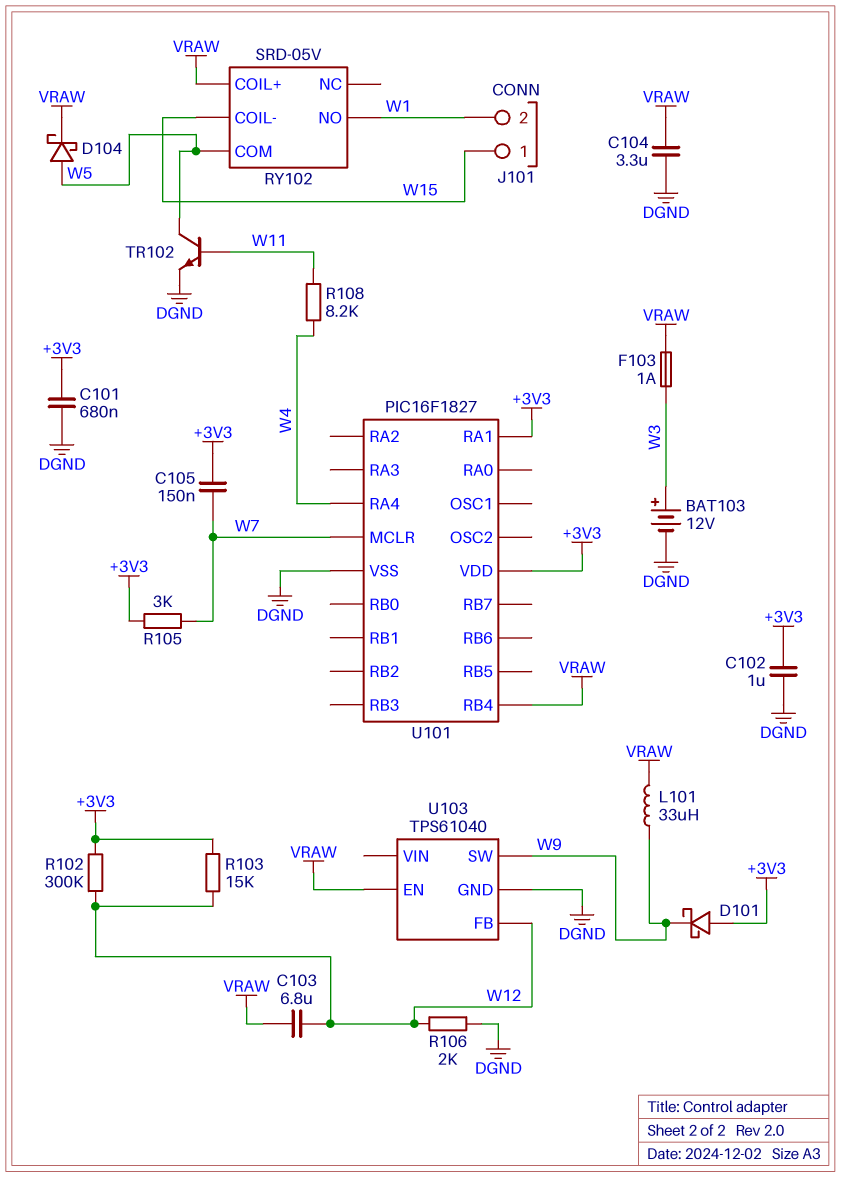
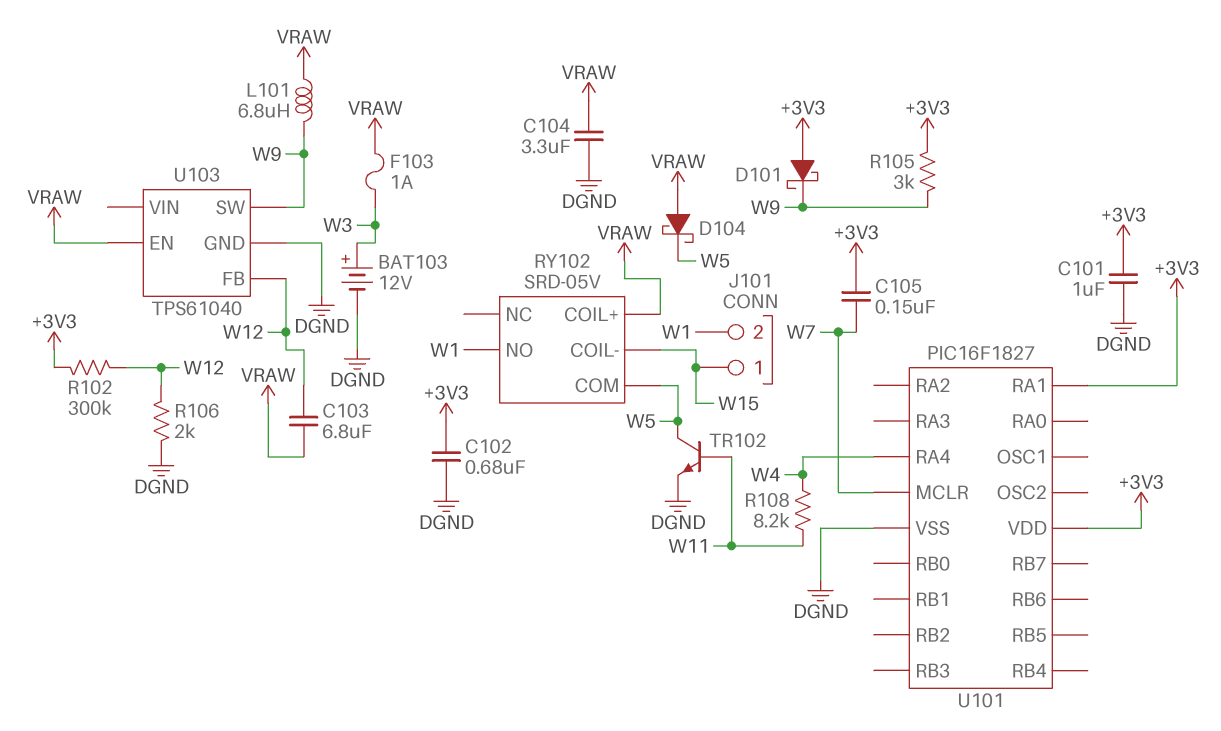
C101: 680nF (+3V3, DGND) -> 1uF (+3V3, DGND)
C102: 1uF (+3V3, DGND) -> 680nF (+3V3, DGND)
D104: schottky (A W5, K VRAW) -> schottky (A VRAW, K W5)
L101: 33uH (VRAW, W9) -> 6.8uH (VRAW, W9)
R103: 15k (+3V3, W12) -> none
R105: 3k (+3V3, W7) -> 3k (+3V3, W9)
U101 pin RB4: VRAW -> none

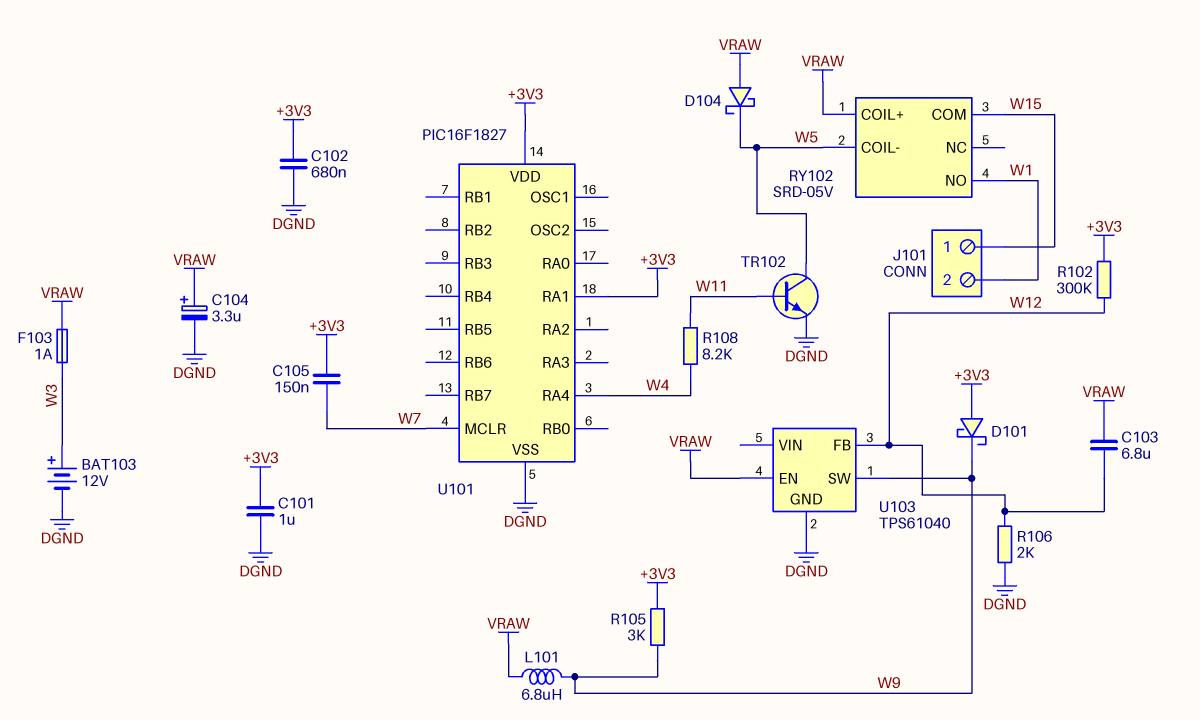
C104: 3.3uF (DGND, VRAW) -> 3.3uF (plus VRAW, minus DGND)
RY102 pin COIL-: W15 -> W5
RY102 pin COM: W5 -> W15

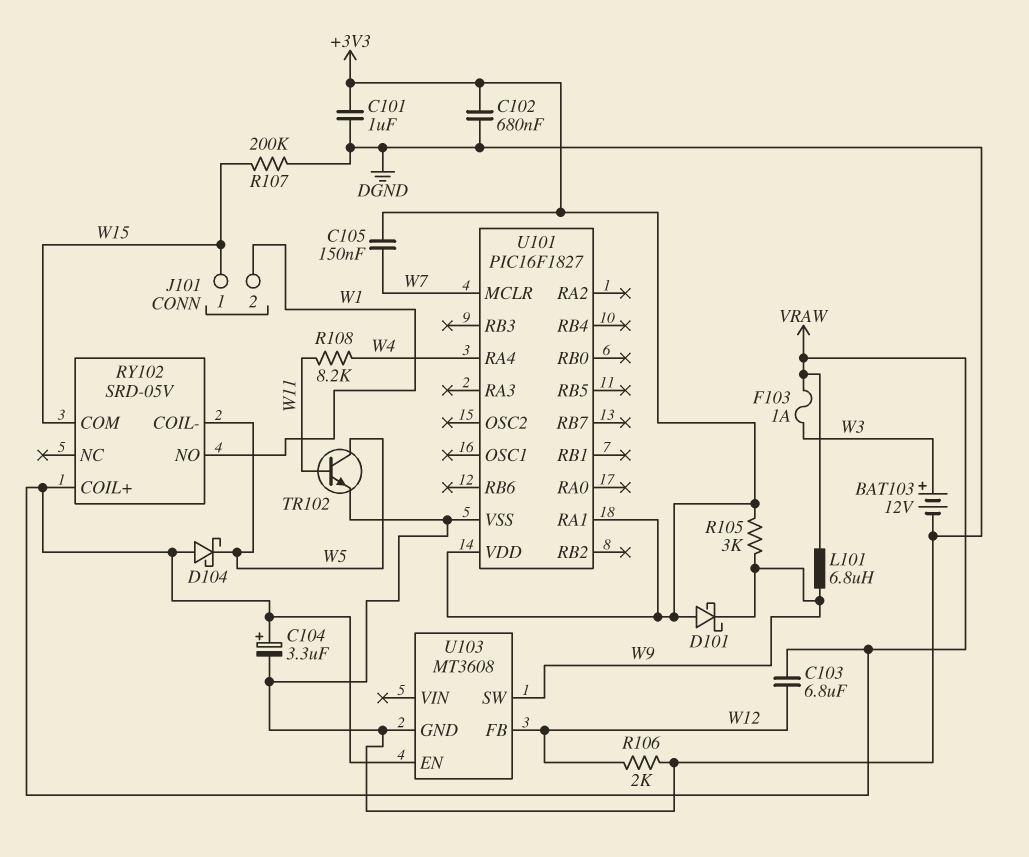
R102: 300k (+3V3, W12) -> none
R107: none -> 200k (DGND, W15)
U103: TPS61040 -> MT3608

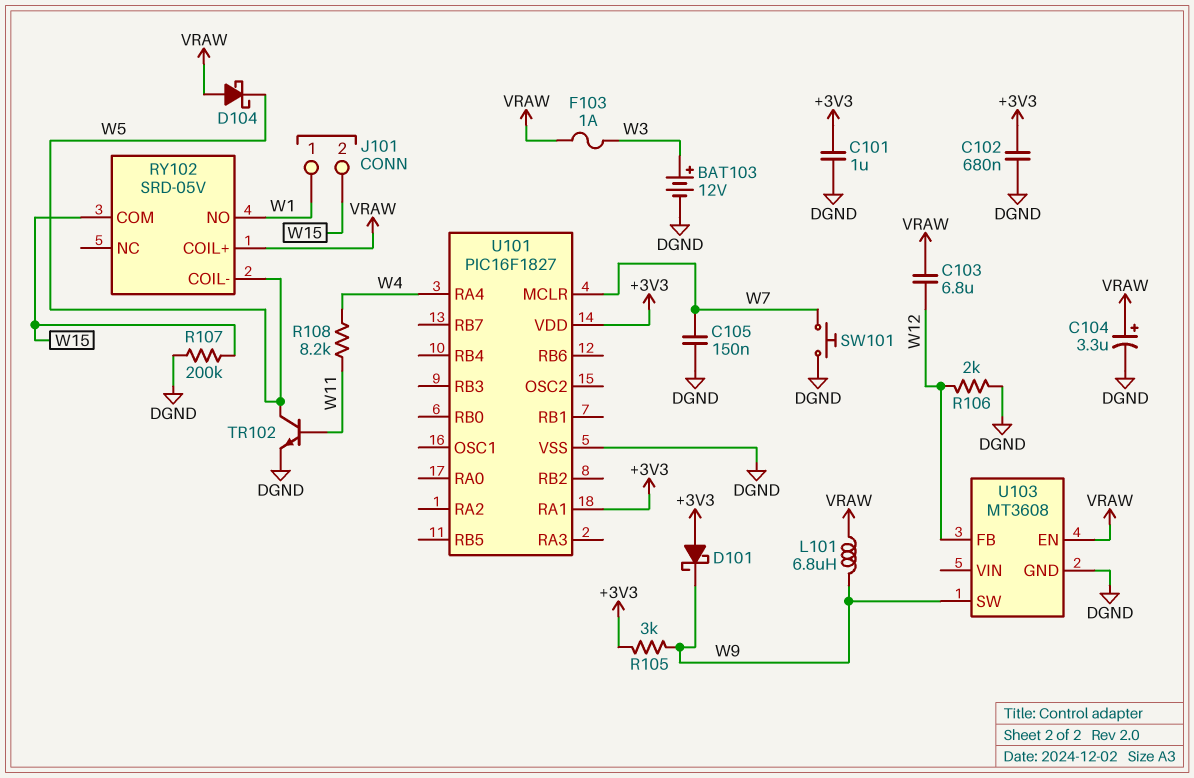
C105: 150nF (+3V3, W7) -> 150nF (DGND, W7)
J101 pin 1: W15 -> W1
J101 pin 2: W1 -> W15
SW101: none -> button (DGND, W7)

